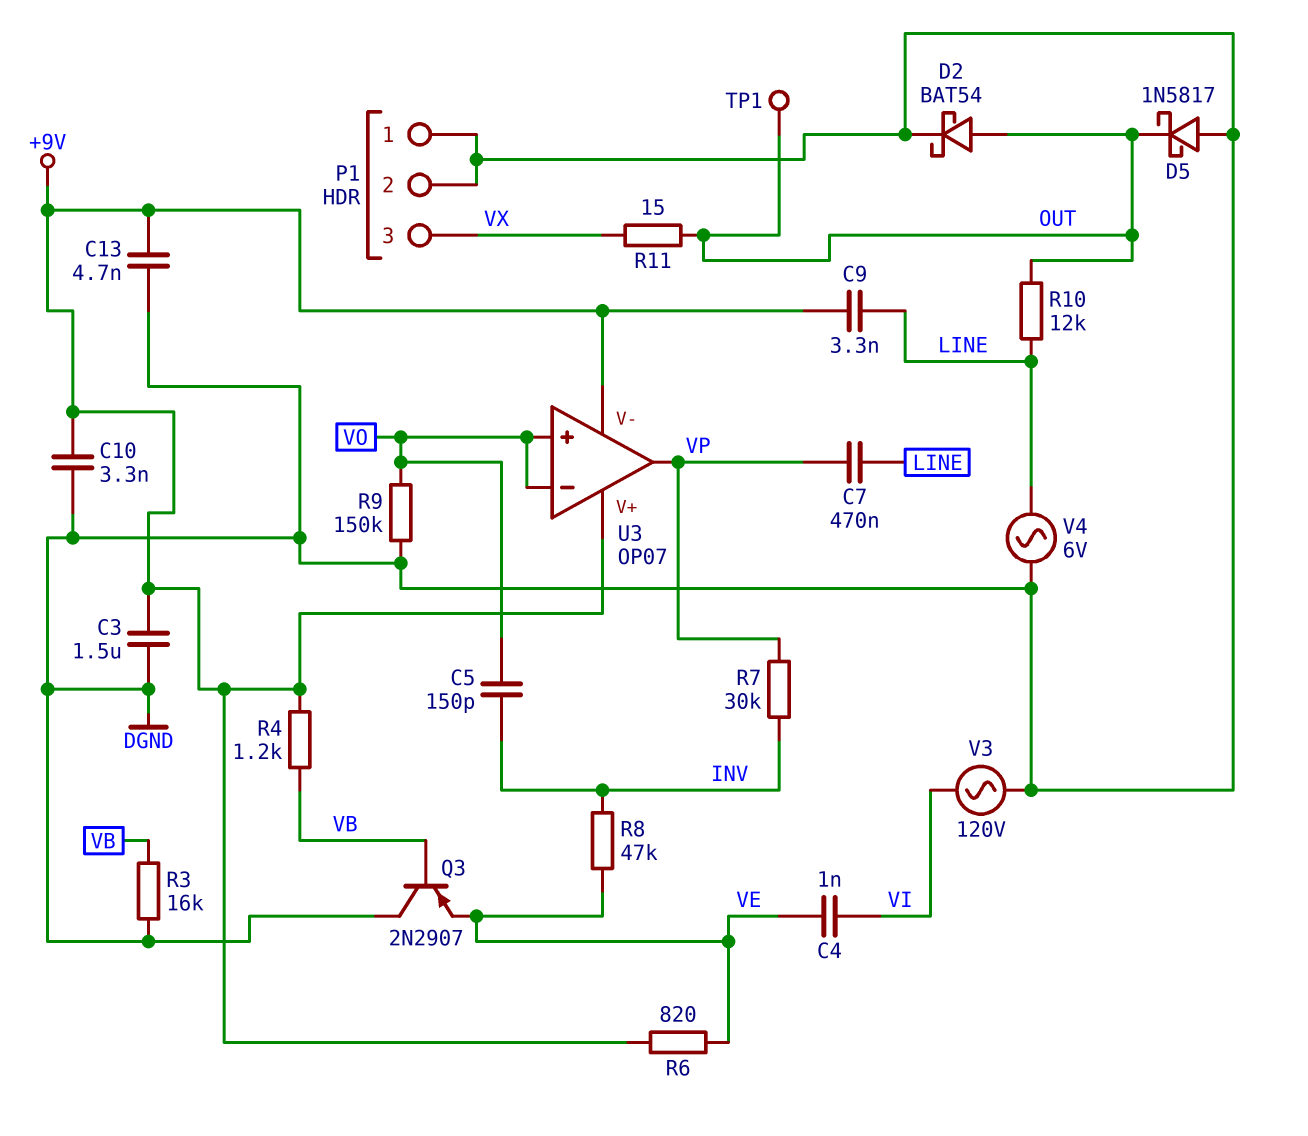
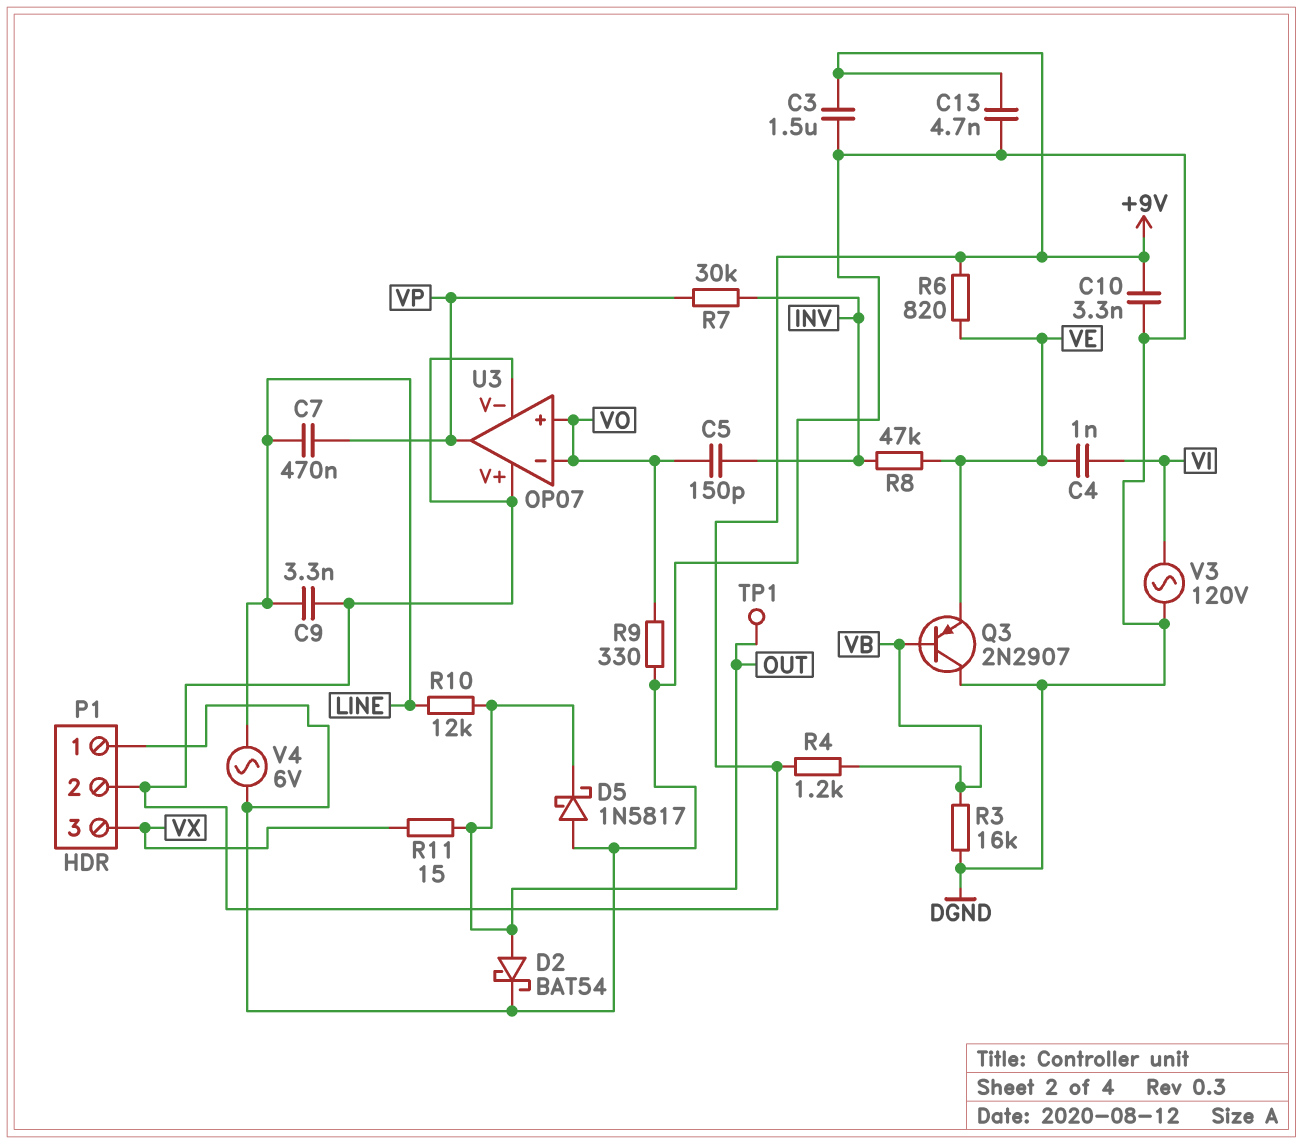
P1 pin 2: DGND -> +9V
R9: 150k (DGND, VO) -> 330 (DGND, VO)

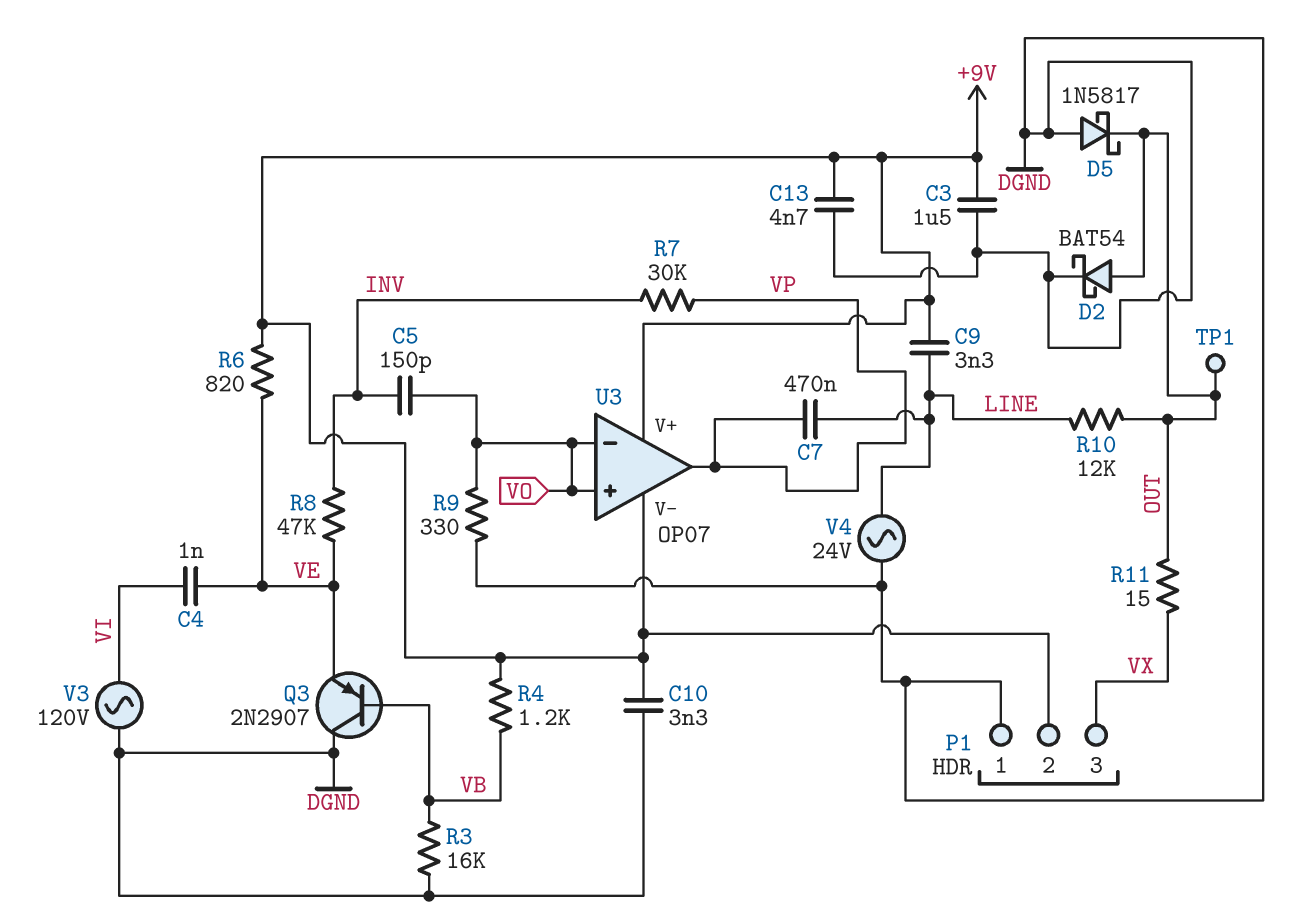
V4: AC 6V (DGND, LINE) -> AC 24V (DGND, LINE)

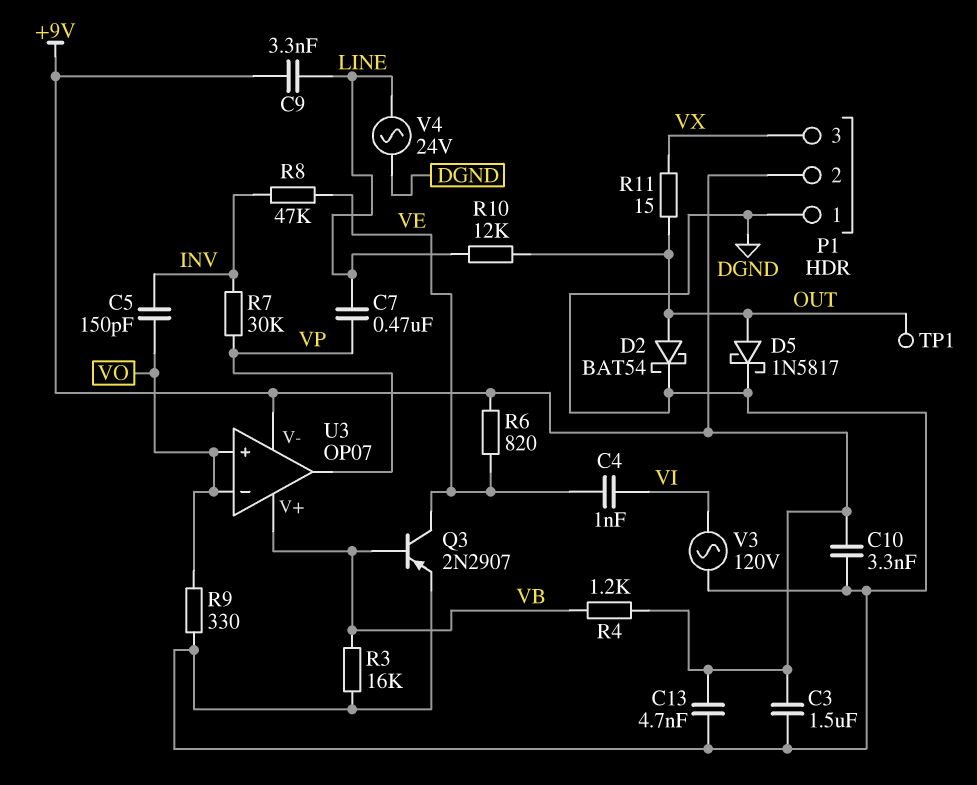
D5: schottky 1N5817 (A DGND, K OUT) -> schottky 1N5817 (A OUT, K DGND)
Q3: PNP 2N2907 (B VB, C DGND, E VE) -> PNP 2N2907 (B VB, C VE, E DGND)
U3 pin V+: +9V -> VB

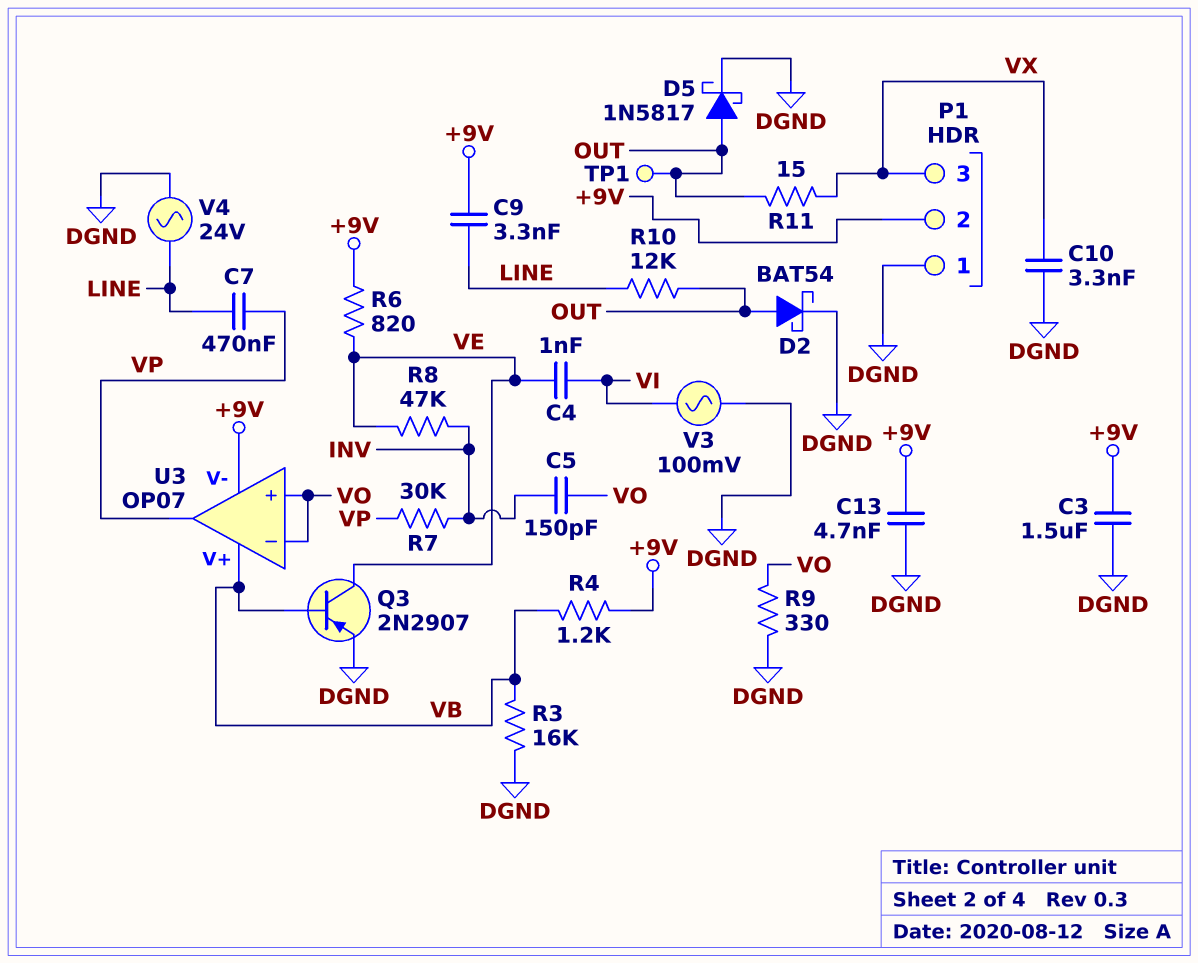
C10: 3.3nF (+9V, DGND) -> 3.3nF (DGND, VX)
V3: AC 120V (DGND, VI) -> AC 100mV (DGND, VI)

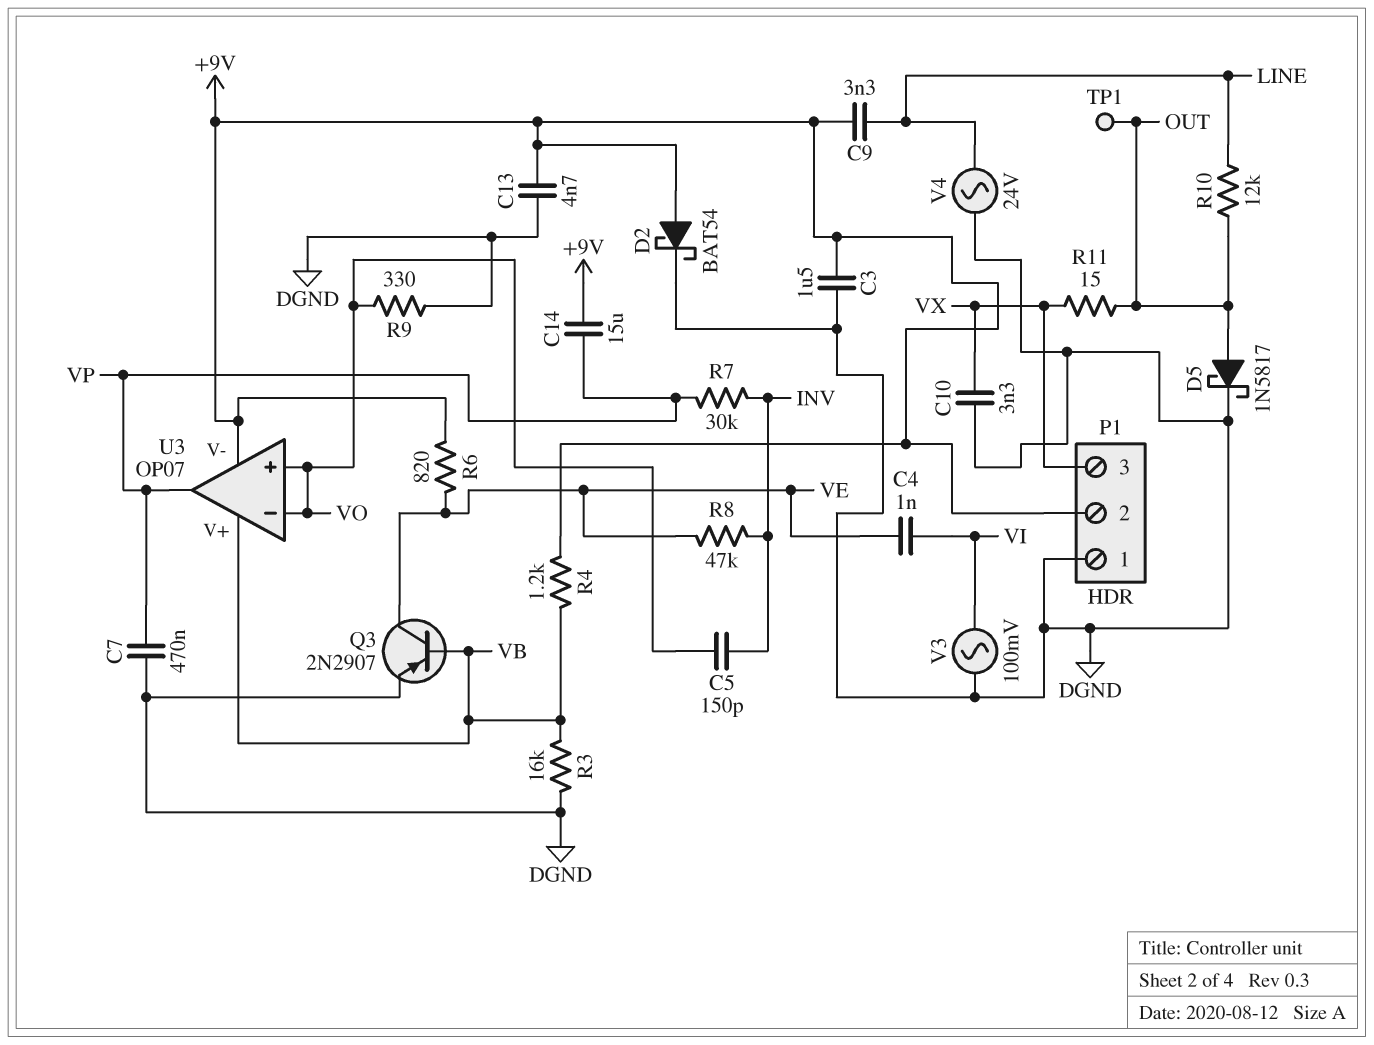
C7: 470nF (LINE, VP) -> 470nF (DGND, VP)
C14: none -> 15uF (+9V, VP)
D2: schottky BAT54 (A OUT, K DGND) -> schottky BAT54 (A +9V, K DGND)

